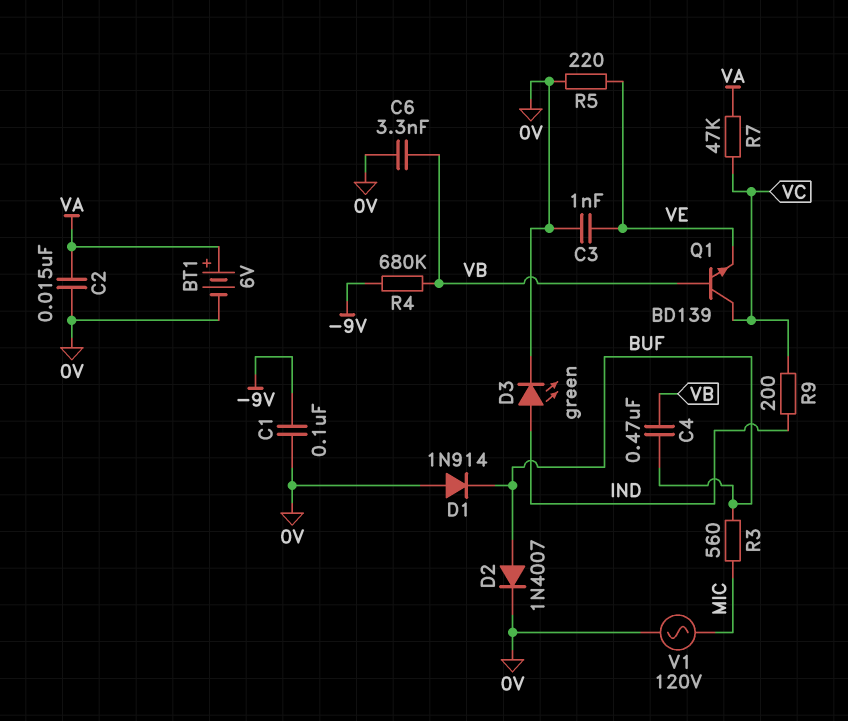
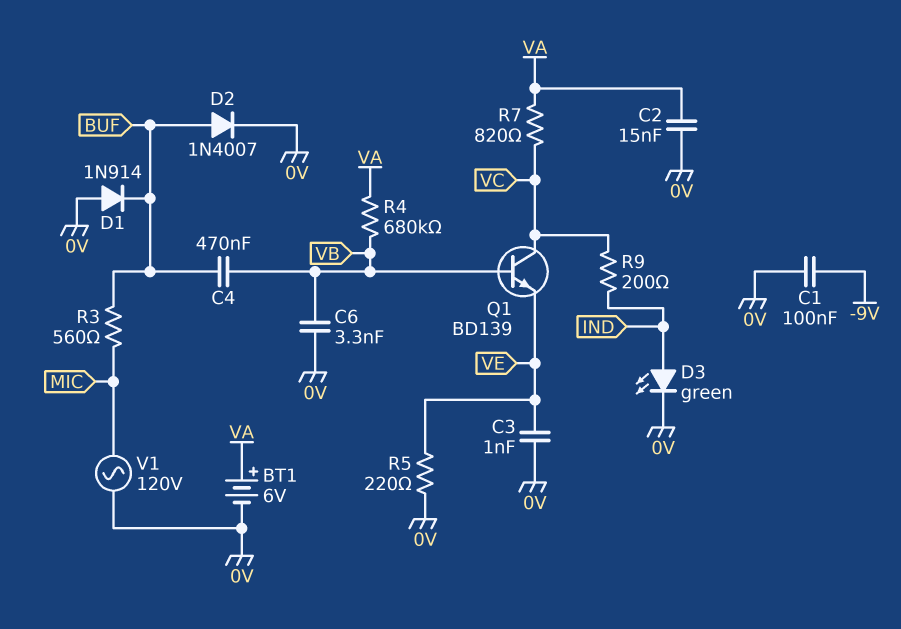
R4: 680k (-9V, VB) -> 680k (VA, VB)
R7: 47k (VA, VC) -> 820 (VA, VC)

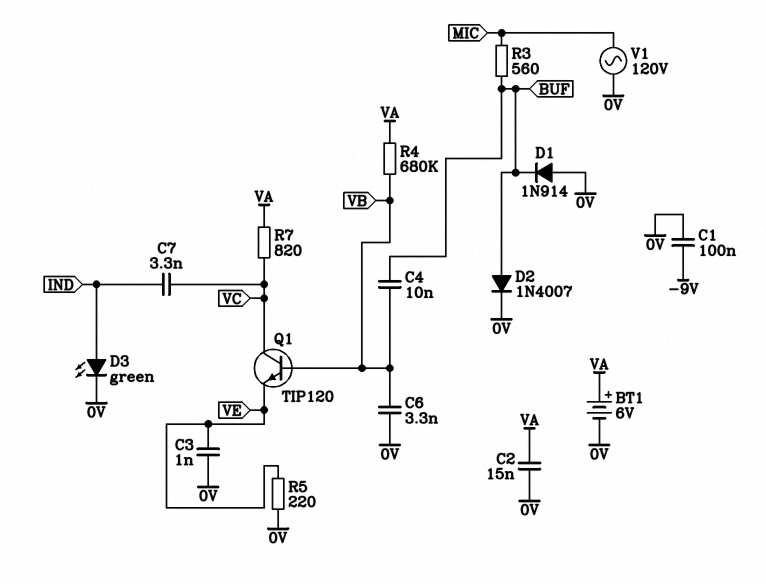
C4: 470nF (BUF, VB) -> 10nF (BUF, VB)
C7: none -> 3.3nF (IND, VC)
Q1: NPN BD139 (B VB, C VC, E VE) -> NPN TIP120 (B VB, C VC, E VE)
R9: 200 (IND, VC) -> none

